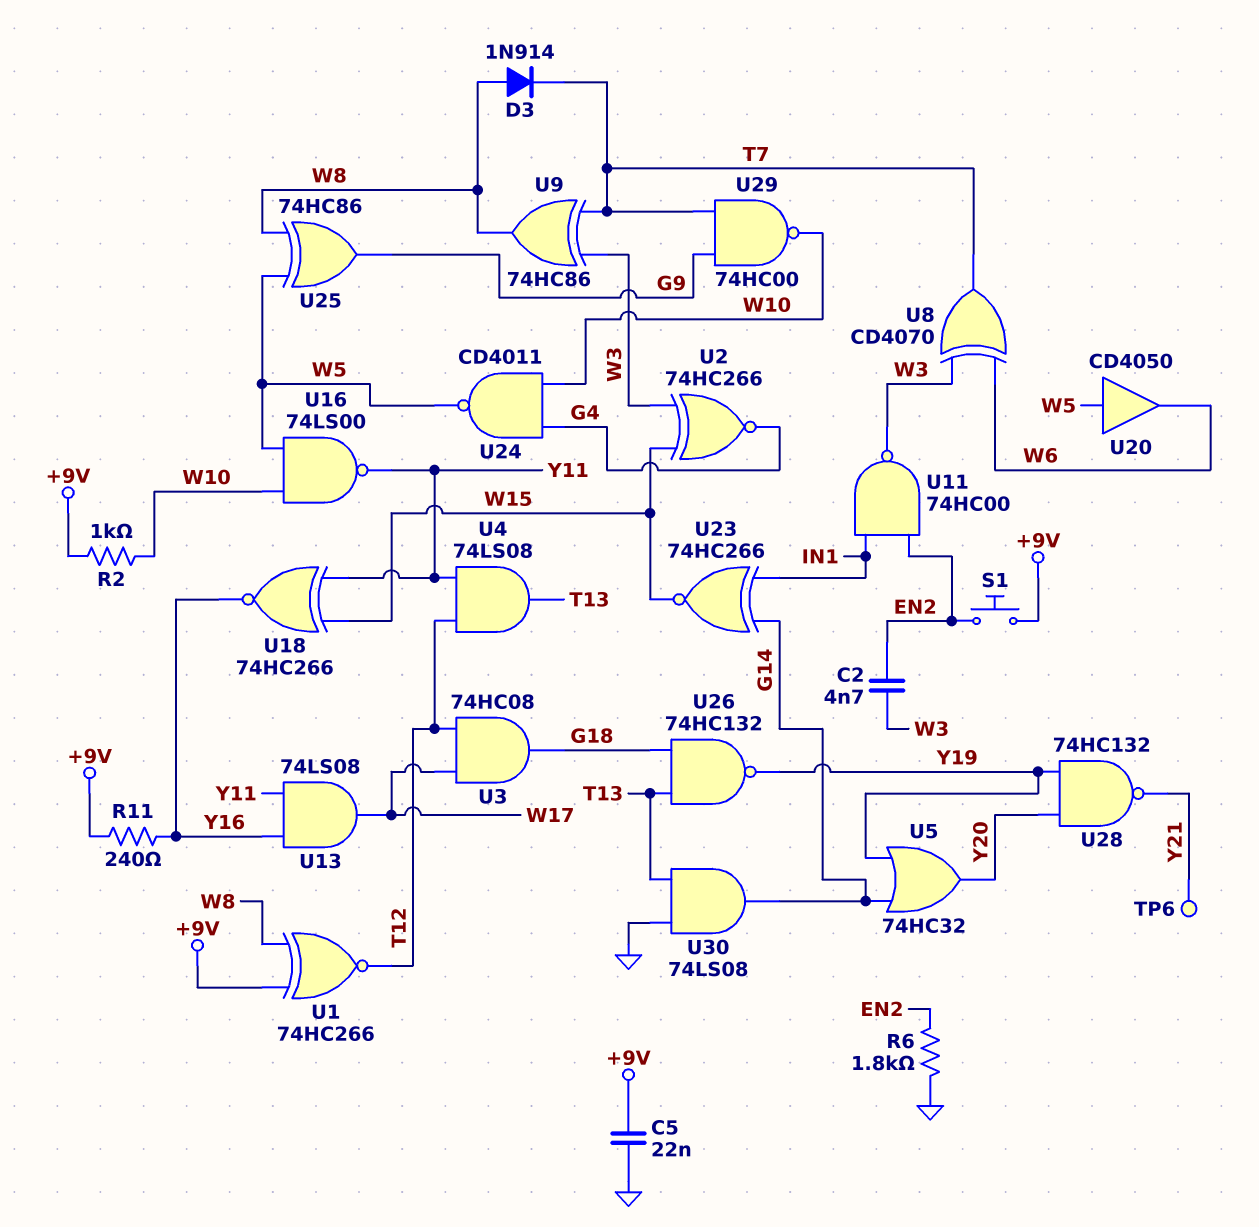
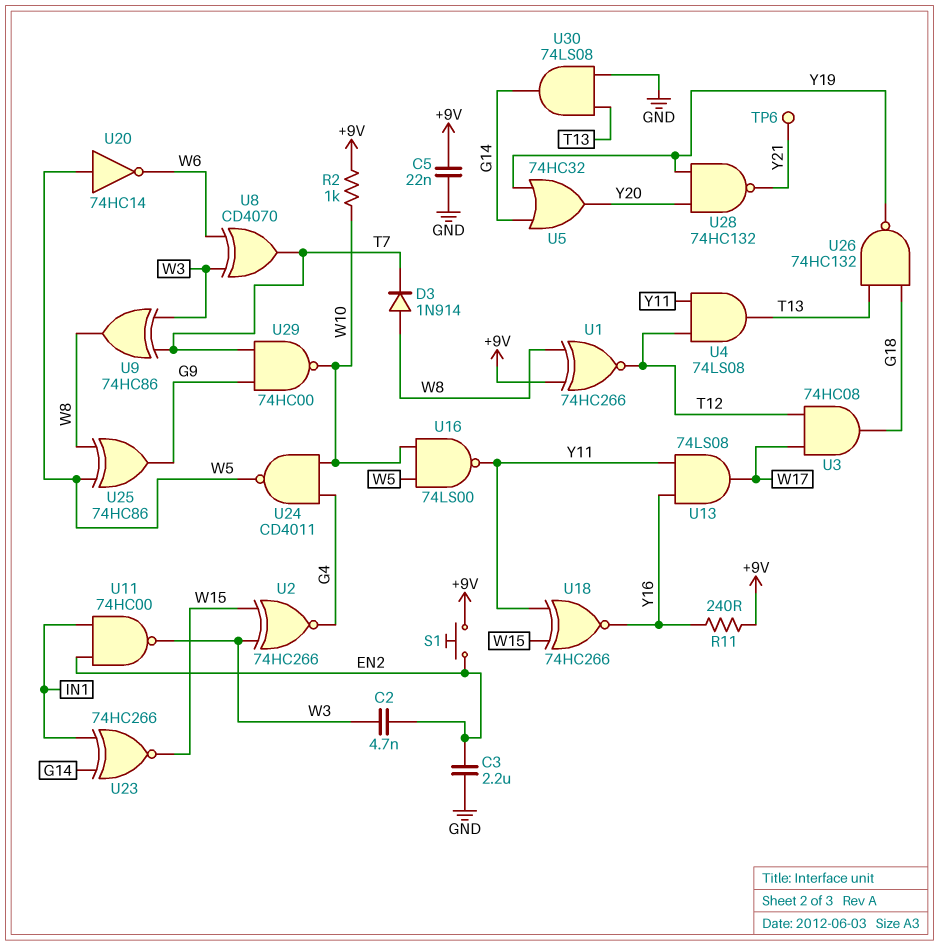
C3: none -> 2.2uF (EN2, GND)
R6: 1.8k (EN2, GND) -> none
U20: buffer CD4050 (in W5, out W6) -> NOT 74HC14 (in W5, out W6)

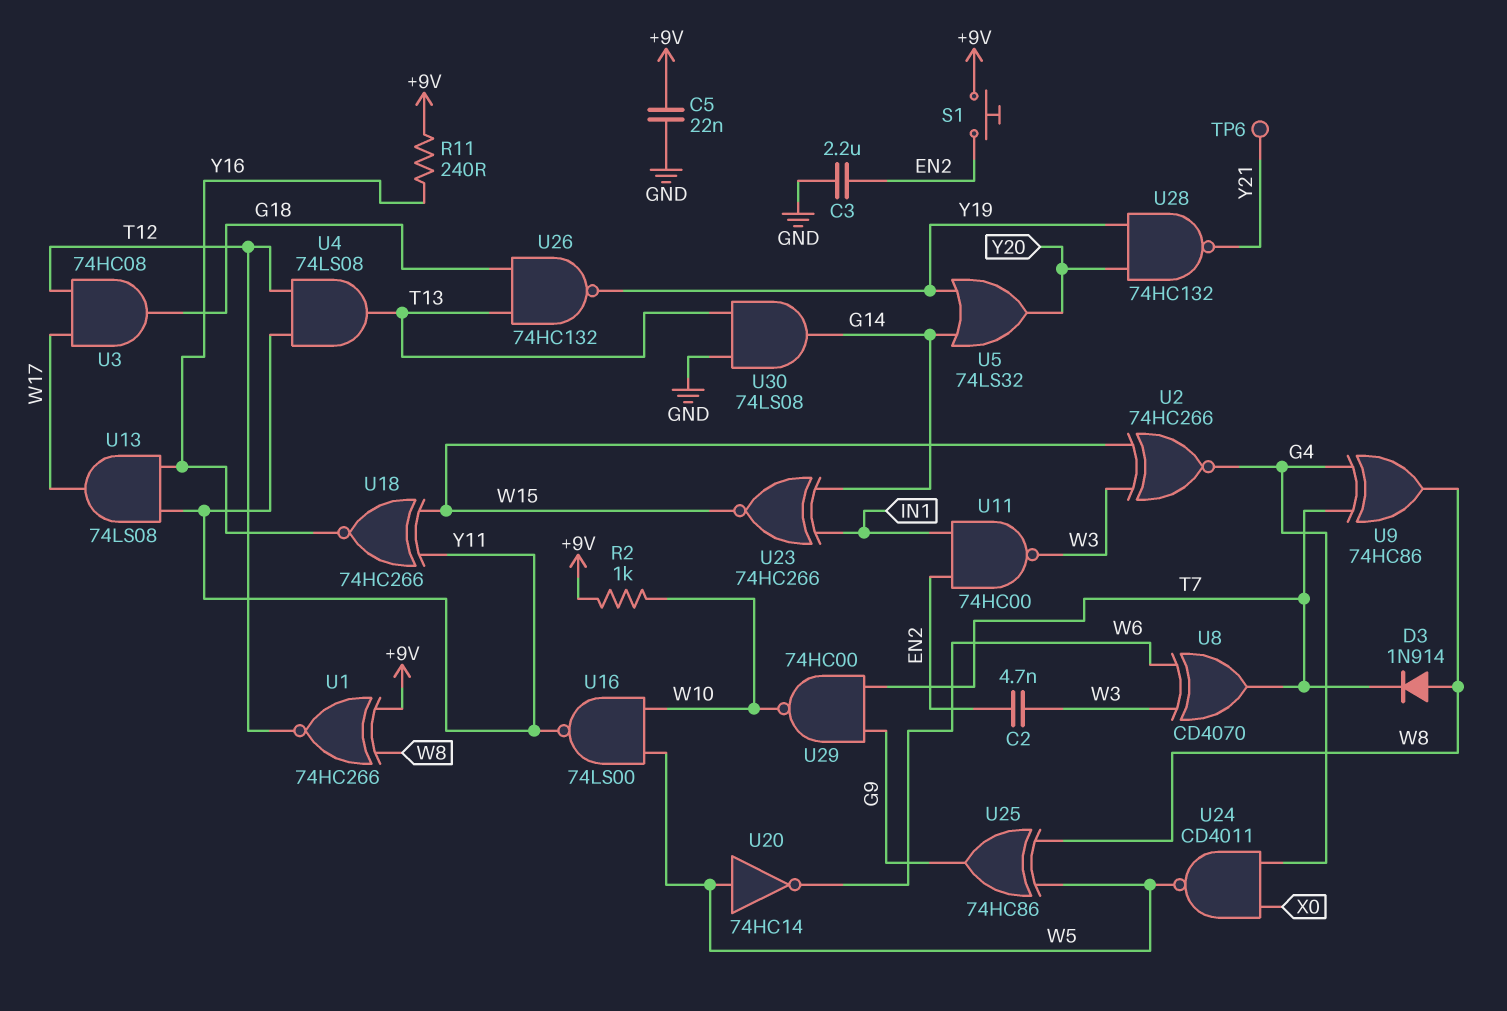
U5: OR 74HC32 (in G14, in Y19, out Y20) -> OR 74LS32 (in G14, in Y19, out Y20)
U9: XOR 74HC86 (in T7, in W3, out W8) -> XOR 74HC86 (in G4, in T7, out W8)
U24: NAND CD4011 (in G4, in W10, out W5) -> NAND CD4011 (in G4, in X0, out W5)

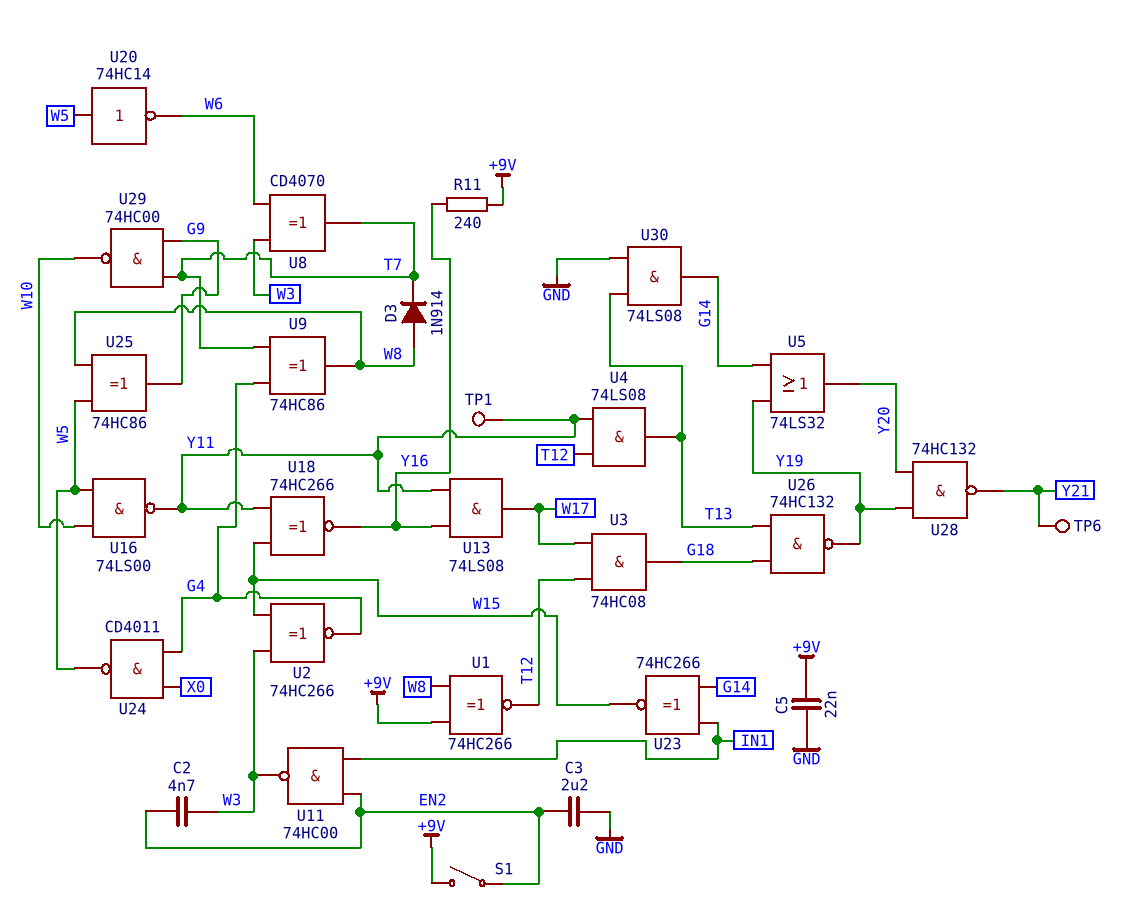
R2: 1k (+9V, W10) -> none
S1: button (+9V, EN2) -> switch (+9V, EN2)
TP1: none -> test point (Y11)

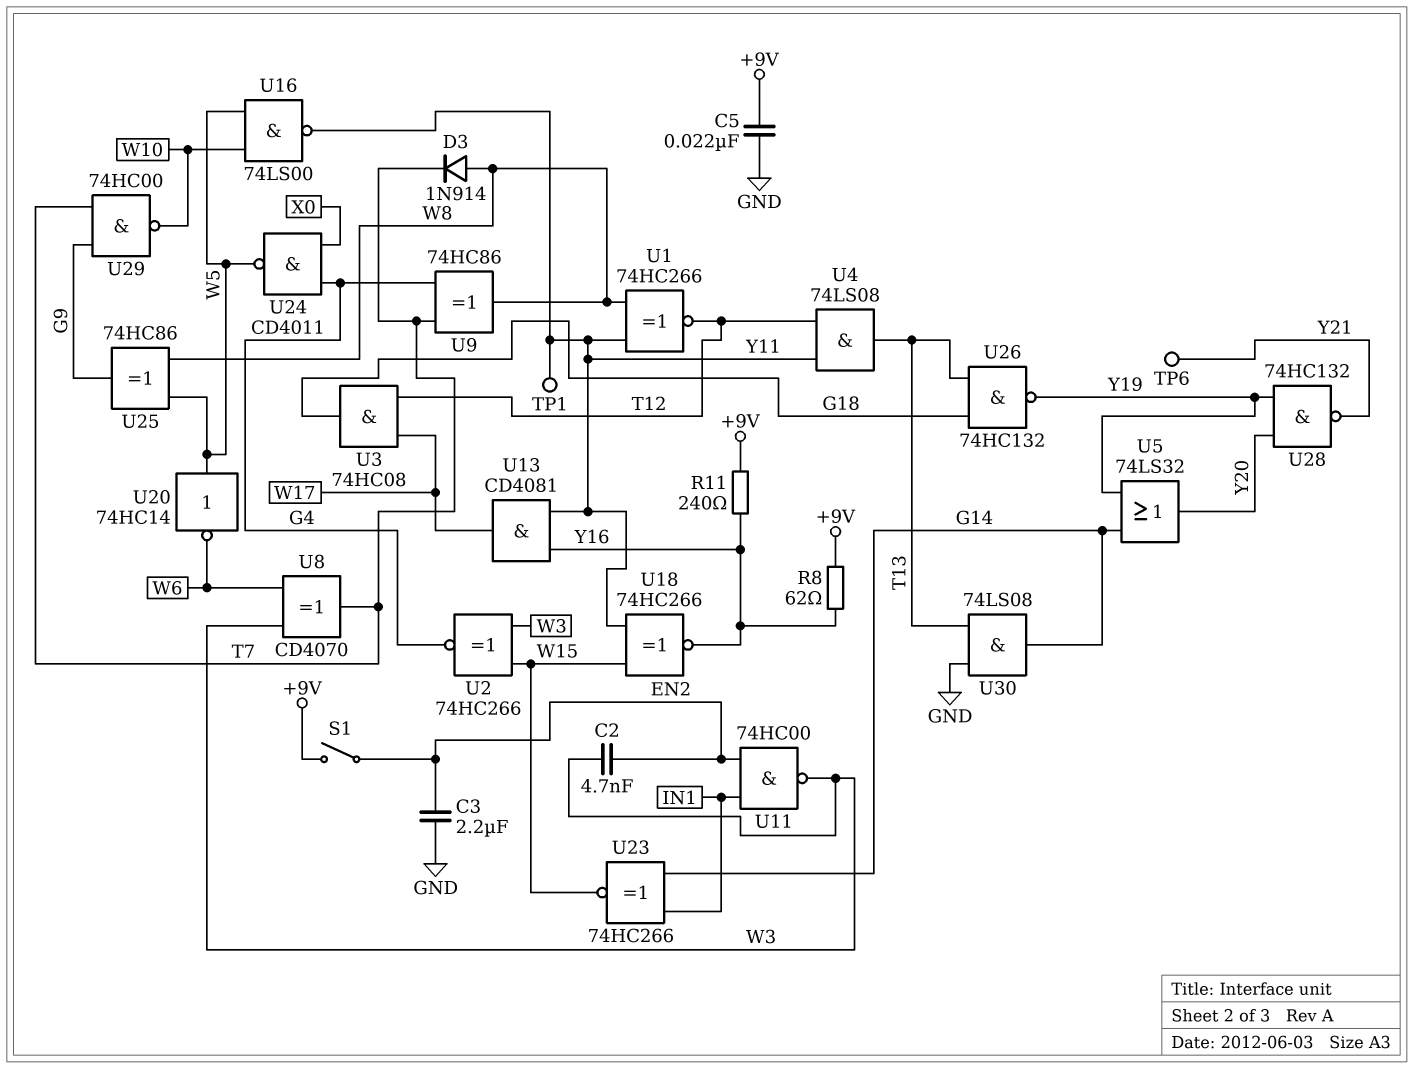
R8: none -> 62 (+9V, Y16)
U1: XNOR 74HC266 (in +9V, in W8, out T12) -> XNOR 74HC266 (in W8, in Y11, out T12)
U13: AND 74LS08 (in Y11, in Y16, out W17) -> AND CD4081 (in Y11, in Y16, out W17)

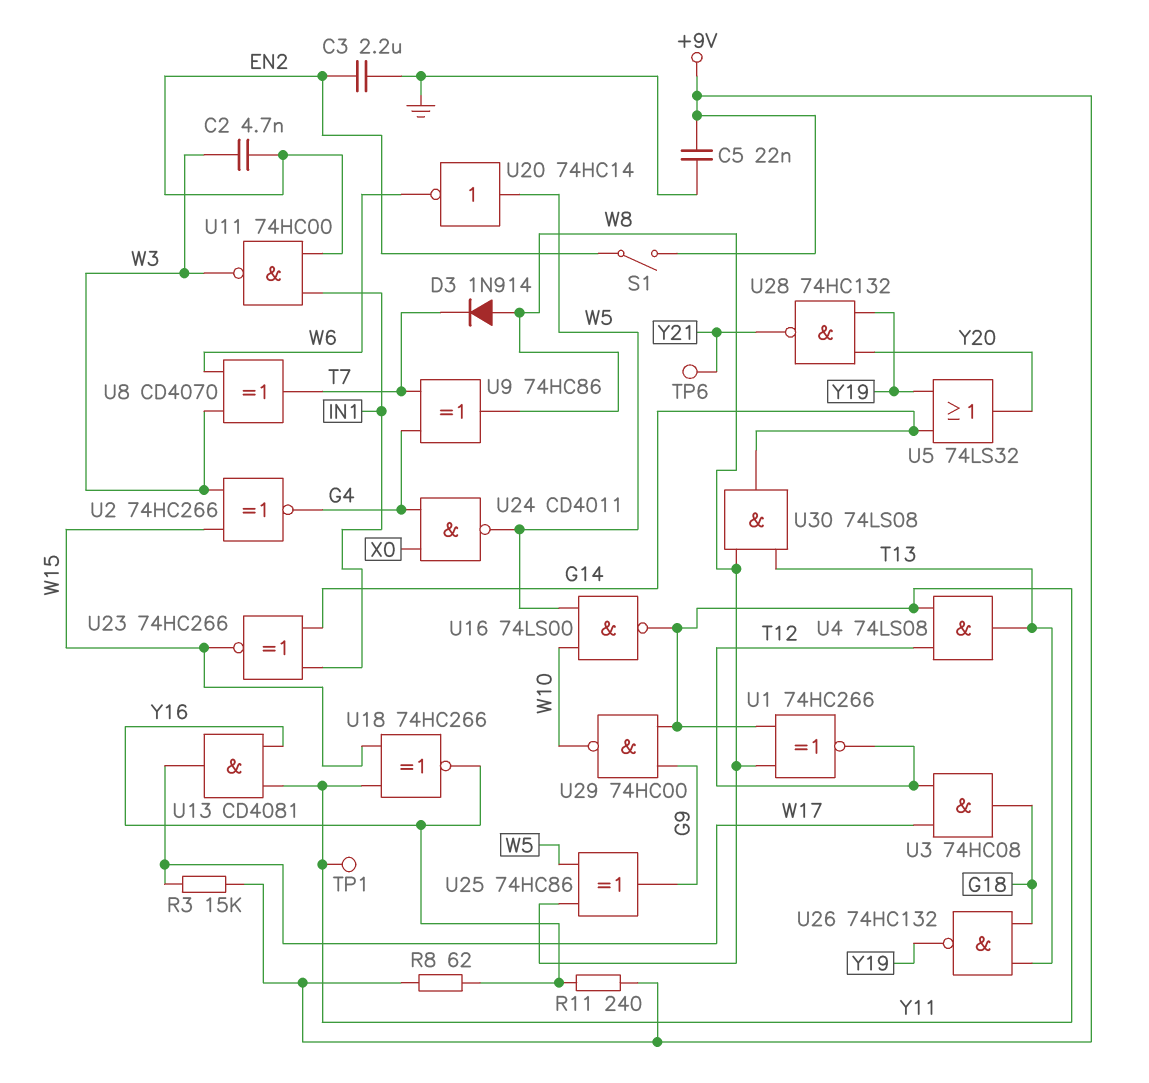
R3: none -> 15k (+9V, W17)
U29: NAND 74HC00 (in G9, in T7, out W10) -> NAND 74HC00 (in G9, in Y11, out W10)
U30: AND 74LS08 (in GND, in T13, out G14) -> AND 74LS08 (in T13, in W8, out G14)

